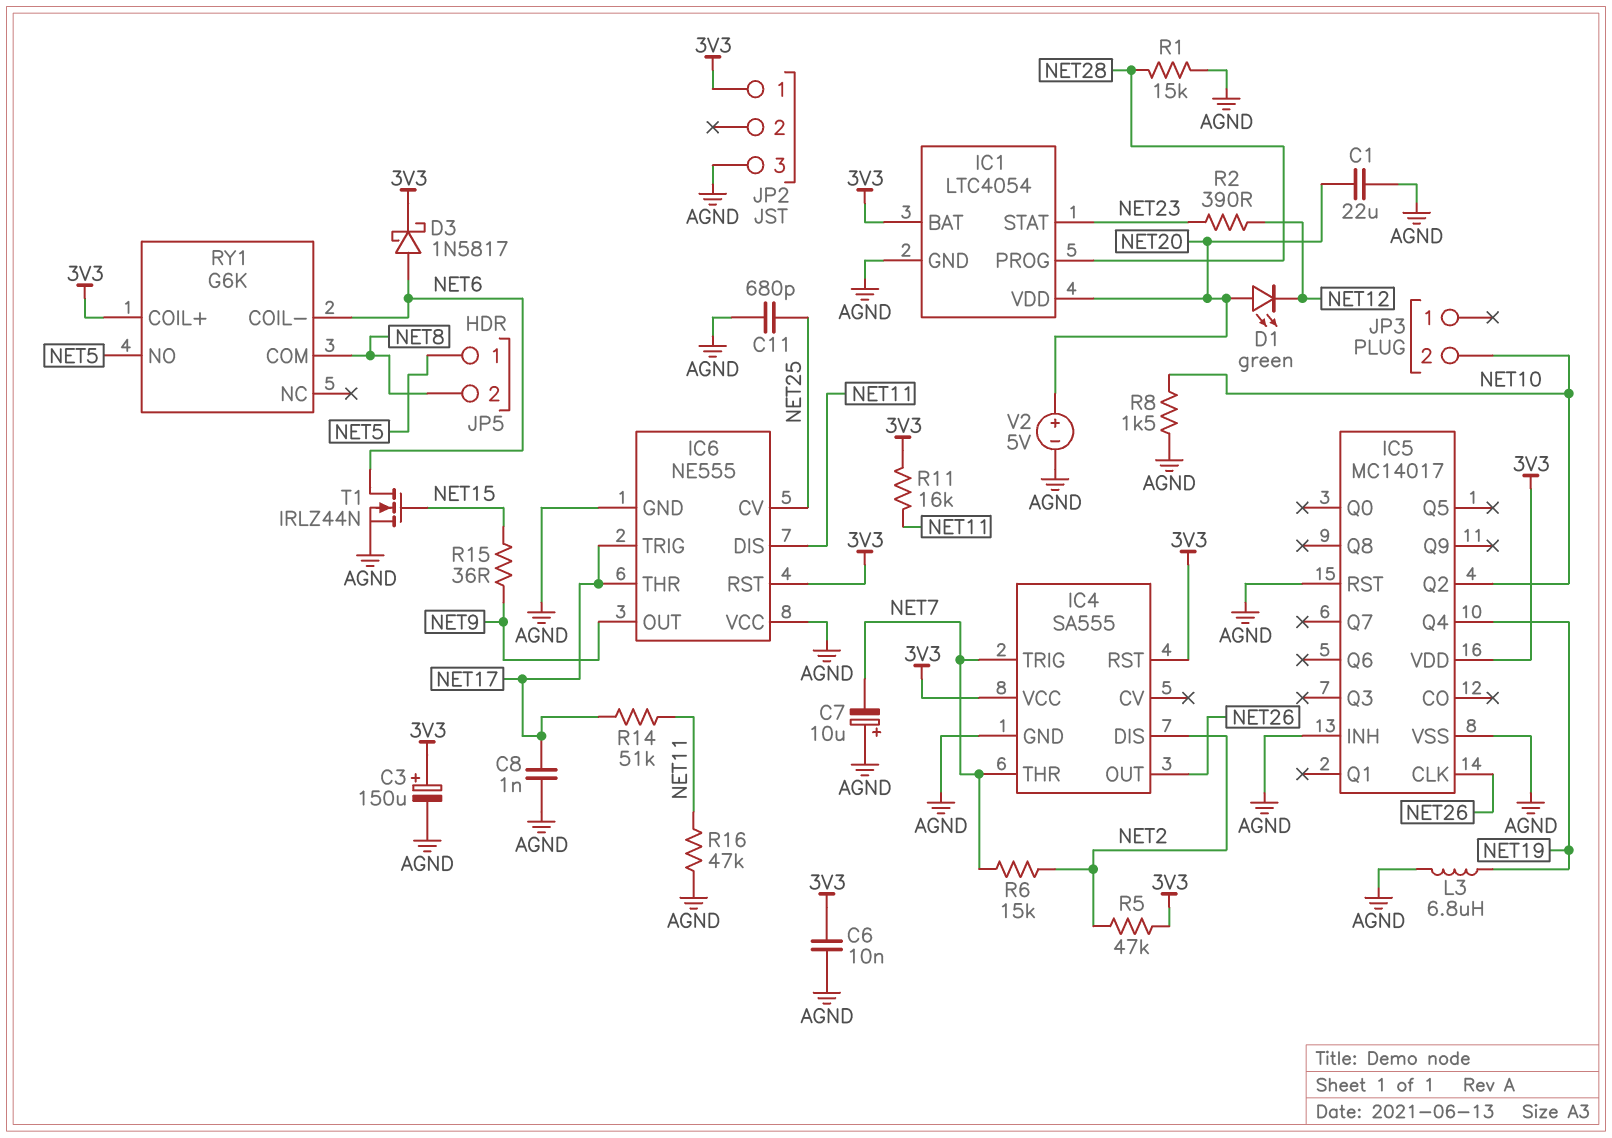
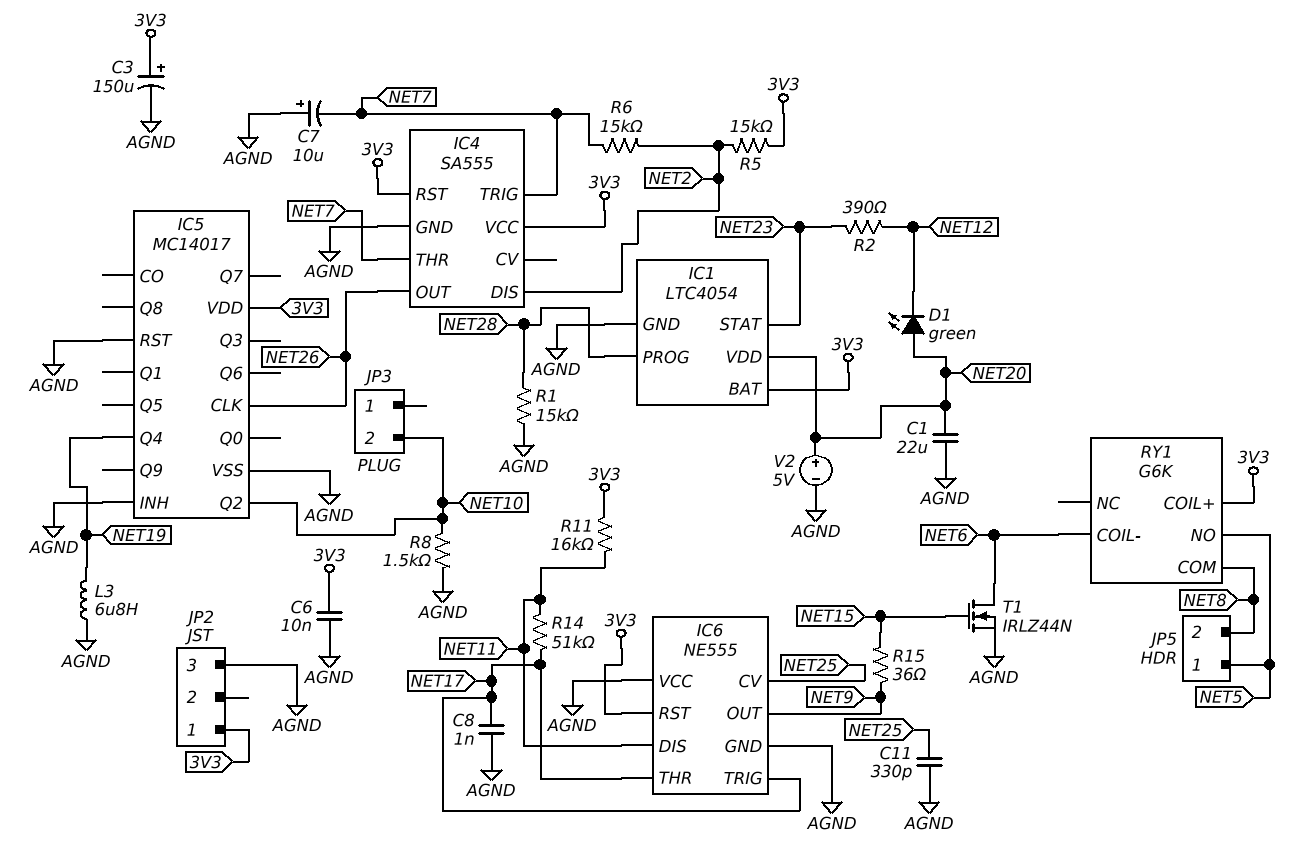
C11: 680pF (AGND, NET25) -> 330pF (AGND, NET25)
D3: schottky 1N5817 (A NET6, K 3V3) -> none
R5: 47k (3V3, NET2) -> 15k (3V3, NET2)
R16: 47k (AGND, NET11) -> none

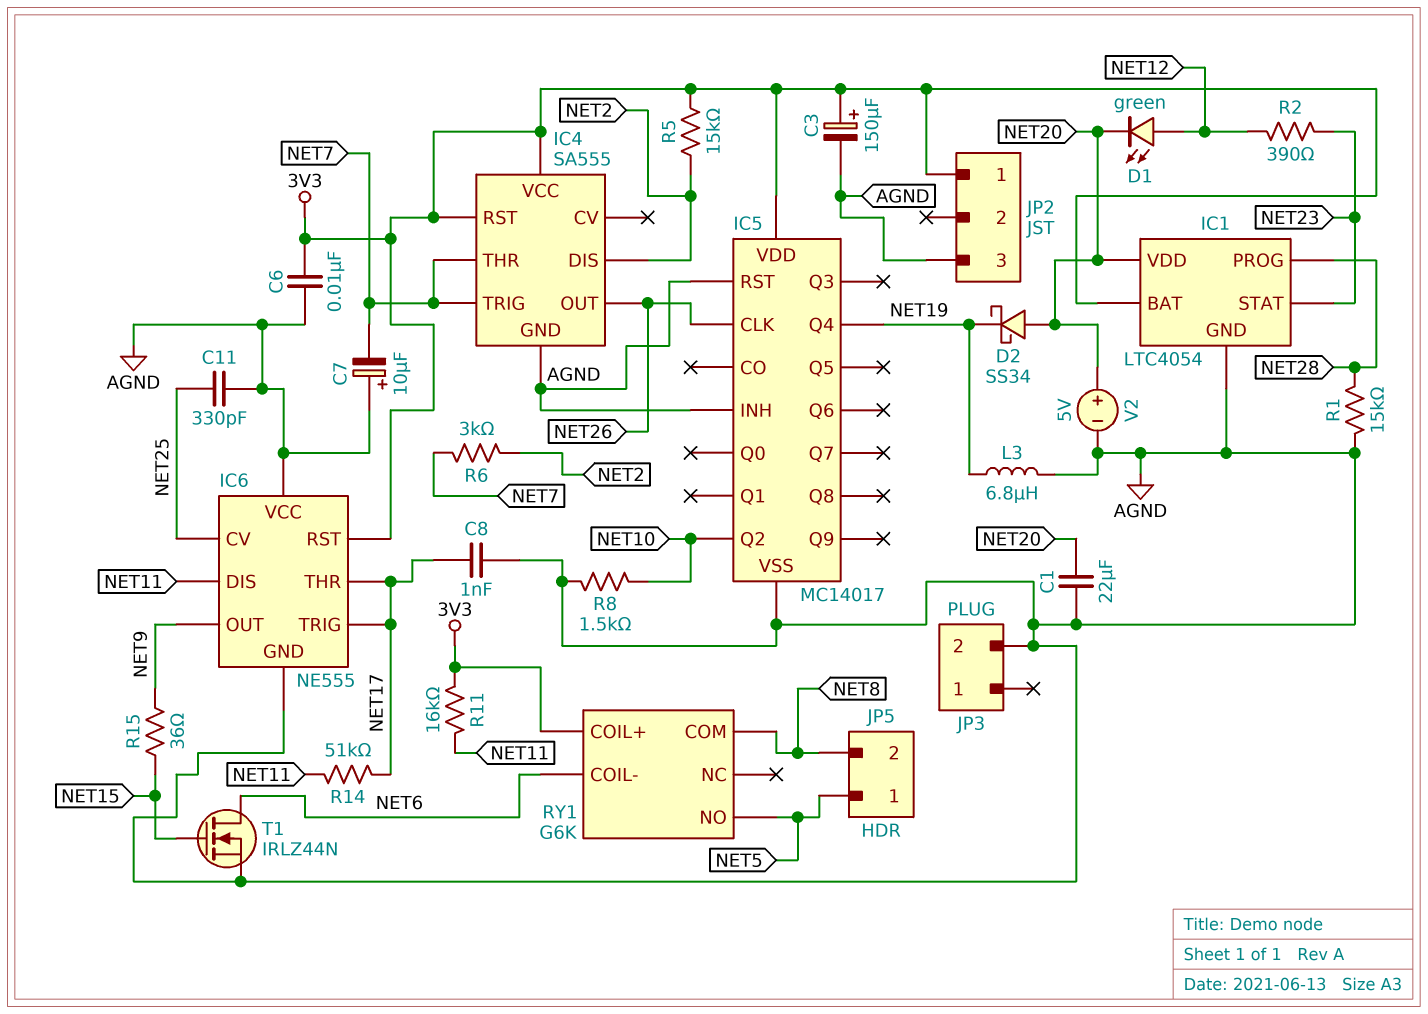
D1: LED green (A NET20, K NET12) -> LED green (A NET12, K NET20)
D2: none -> schottky SS34 (A NET20, K NET19)
JP3 pin 2: NET10 -> AGND
R6: 15k (NET2, NET7) -> 3k (NET2, NET7)

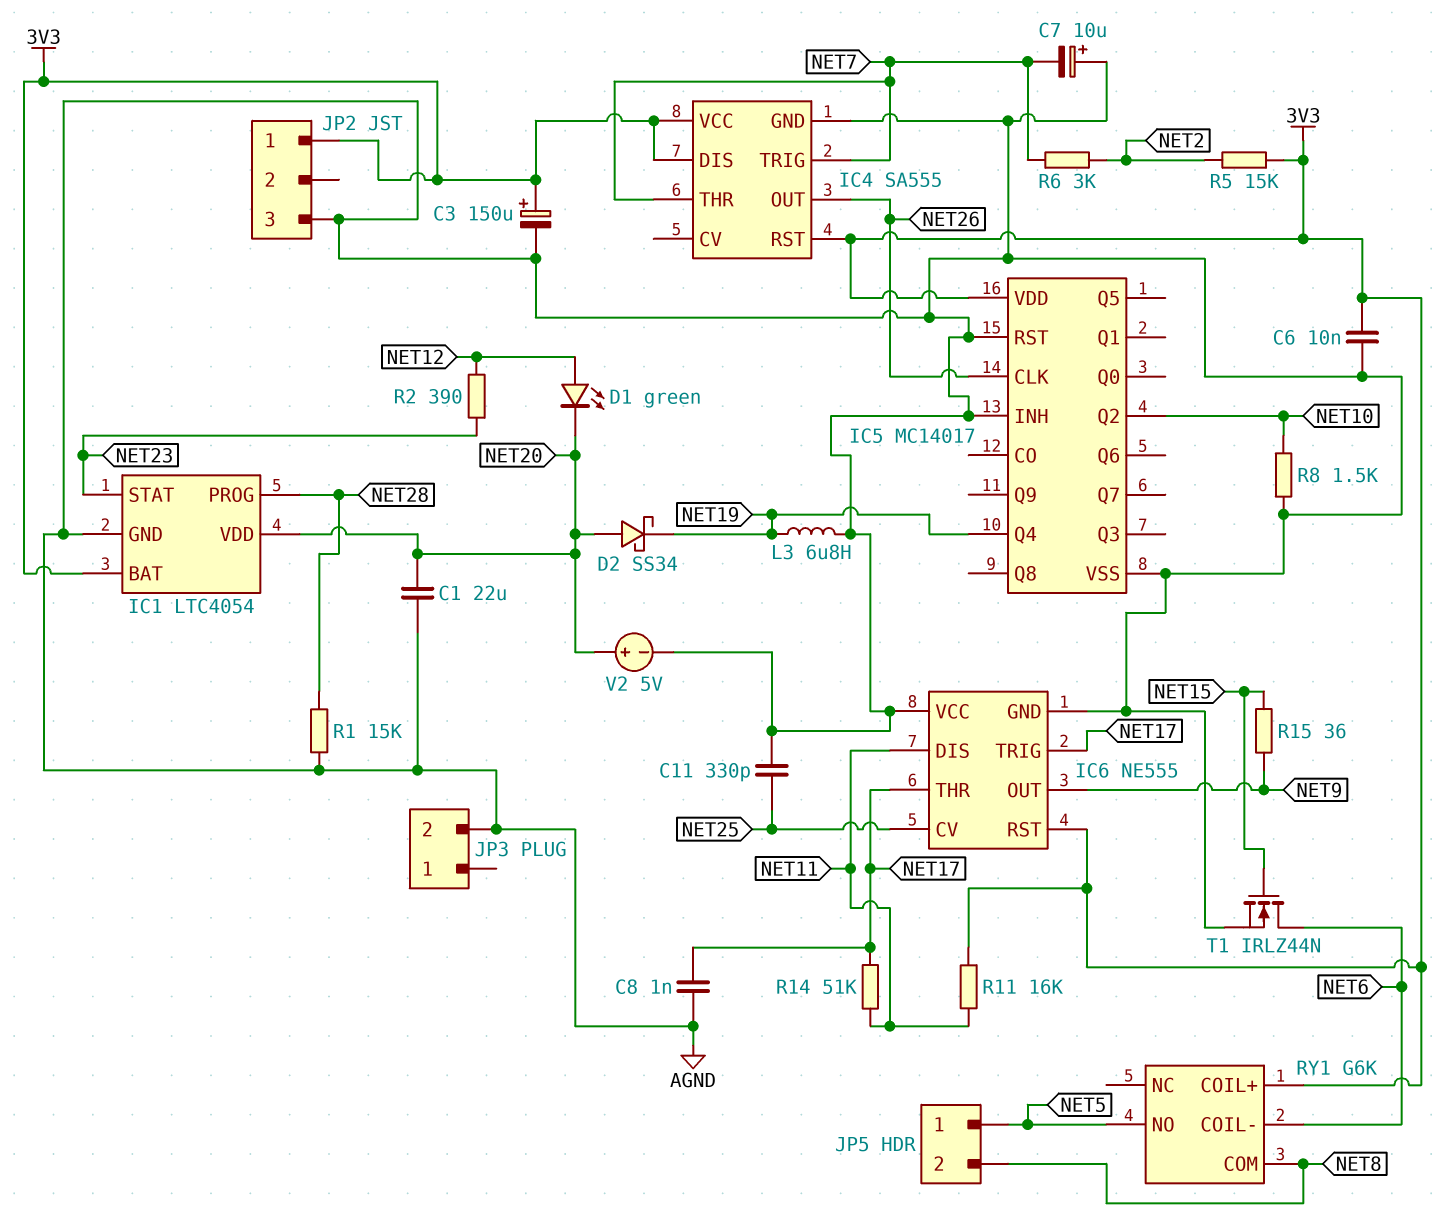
IC4 pin DIS: NET2 -> 3V3

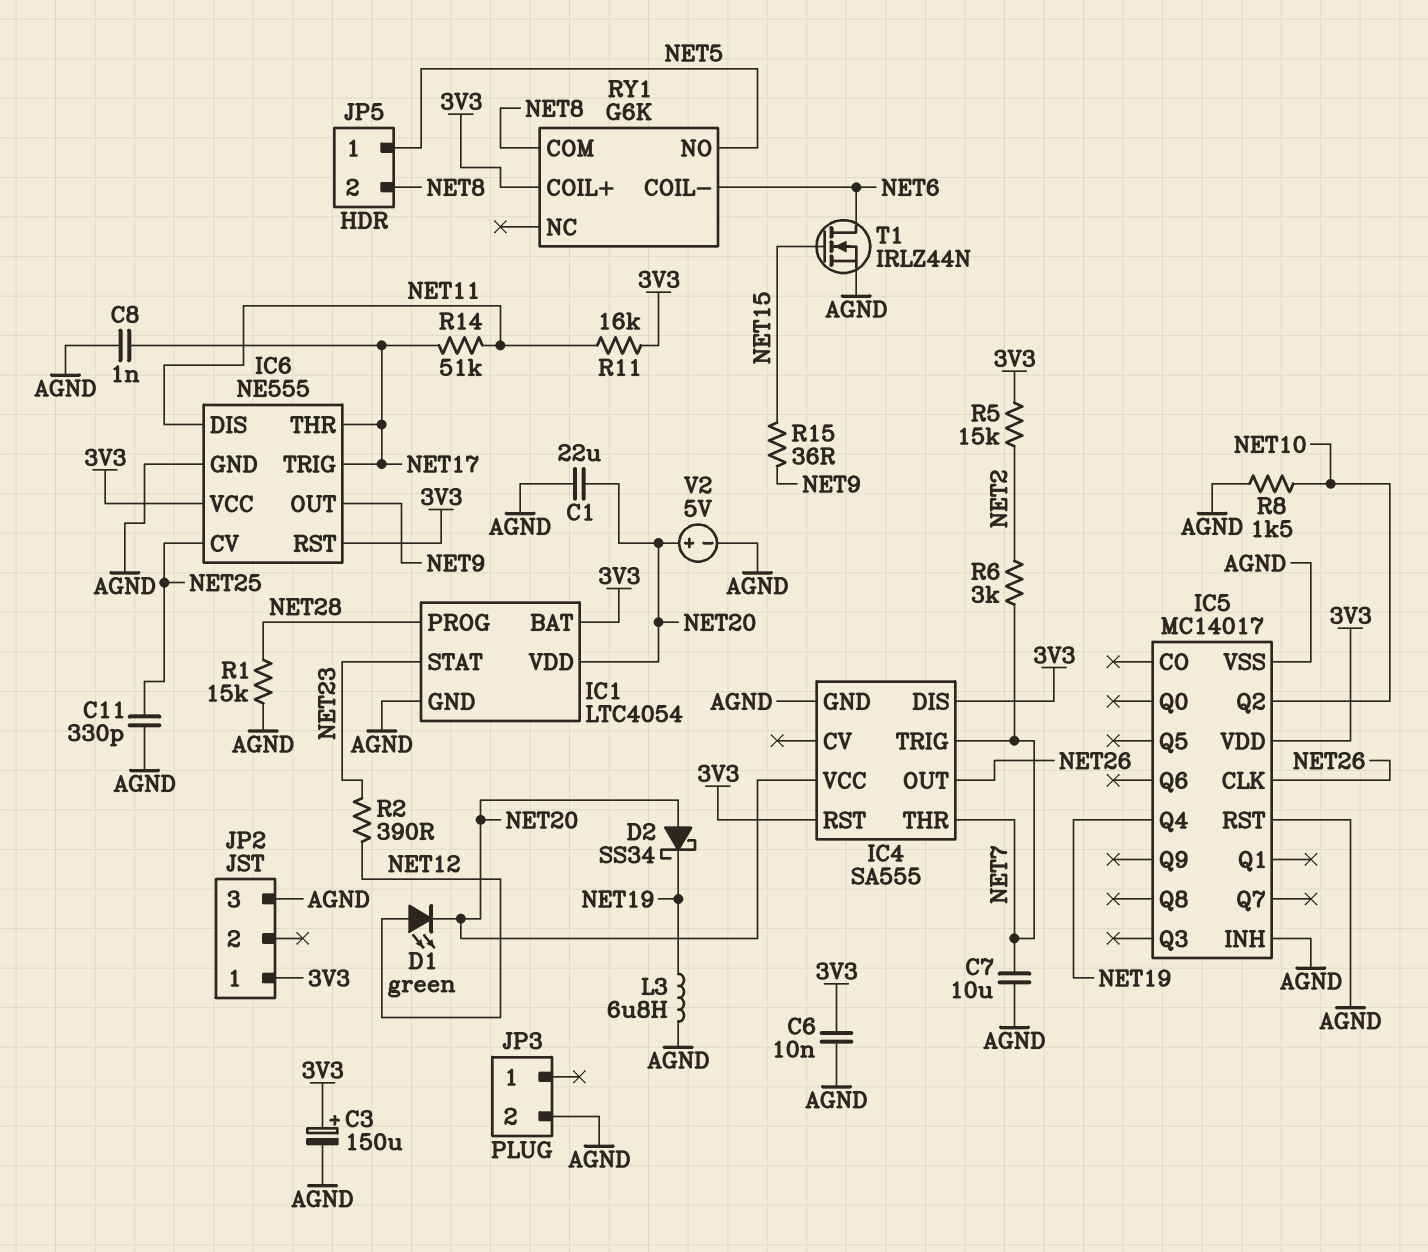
C7: 10uF (plus AGND, minus NET7) -> 10uF (AGND, NET7)
IC4 pin VCC: 3V3 -> NET20
IC6 pin VCC: AGND -> 3V3

